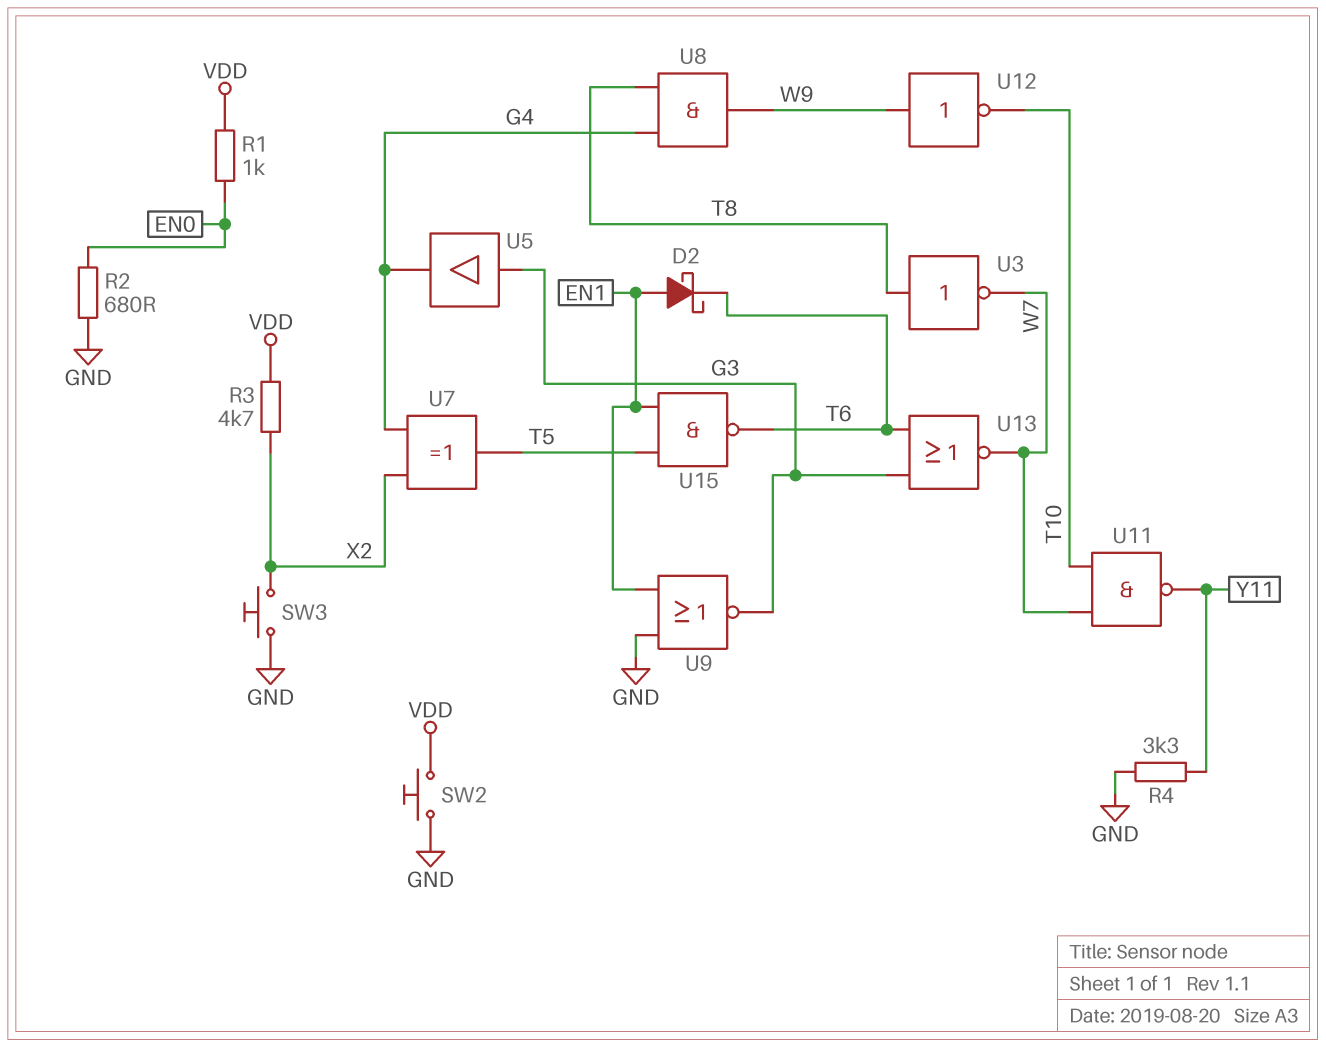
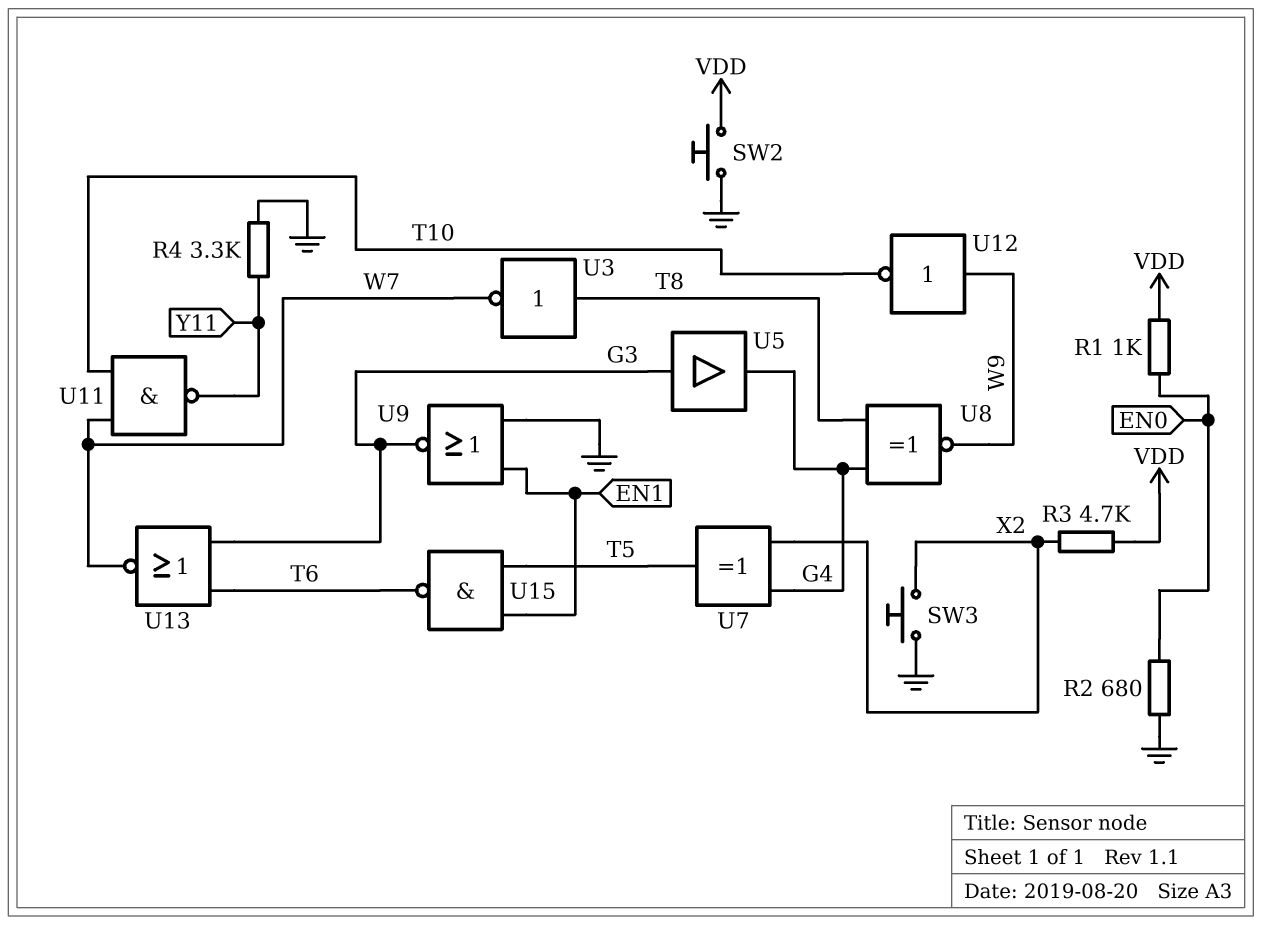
D2: schottky (A EN1, K T6) -> none
U8: AND (in G4, in T8, out W9) -> XNOR (in G4, in T8, out W9)

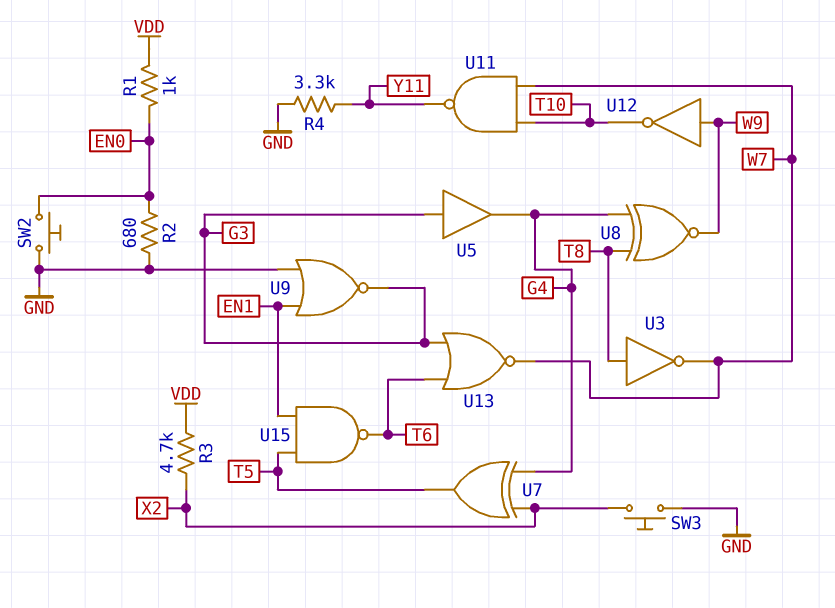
SW2: button (GND, VDD) -> button (EN0, GND)

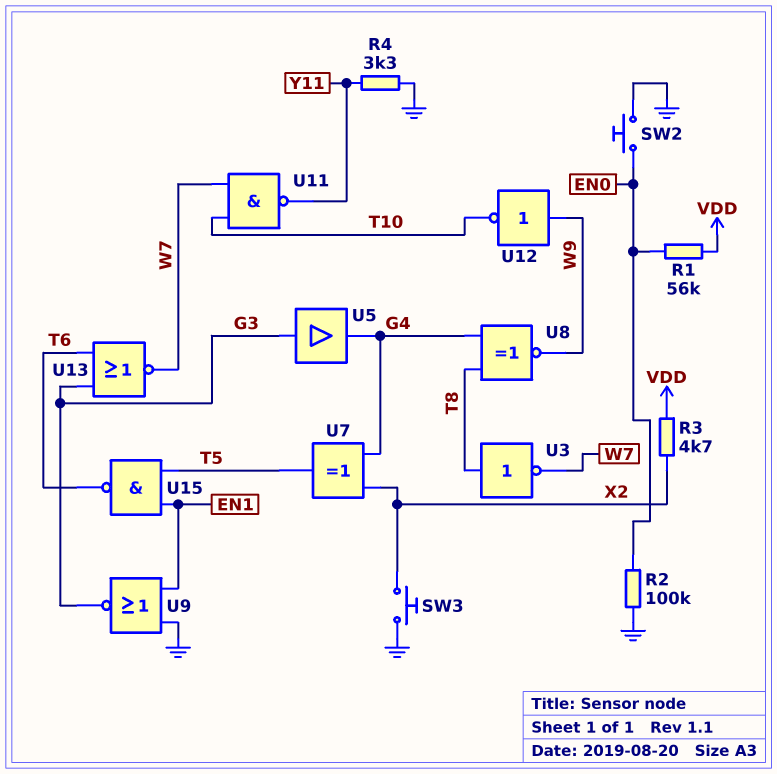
R1: 1k (EN0, VDD) -> 56k (EN0, VDD)
R2: 680 (EN0, GND) -> 100k (EN0, GND)

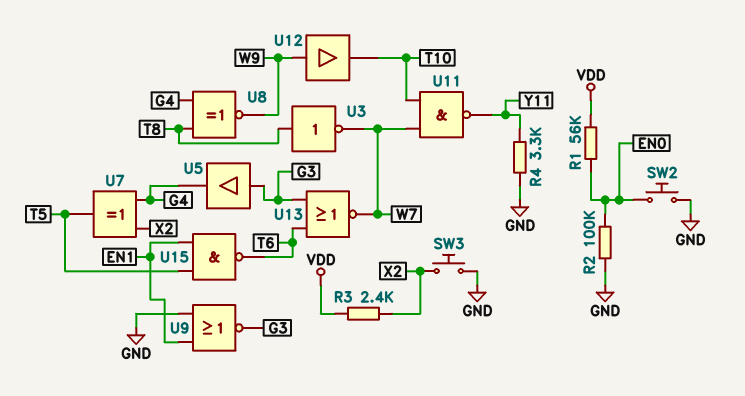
R3: 4.7k (VDD, X2) -> 2.4k (VDD, X2)
U12: NOT (in W9, out T10) -> buffer (in W9, out T10)

